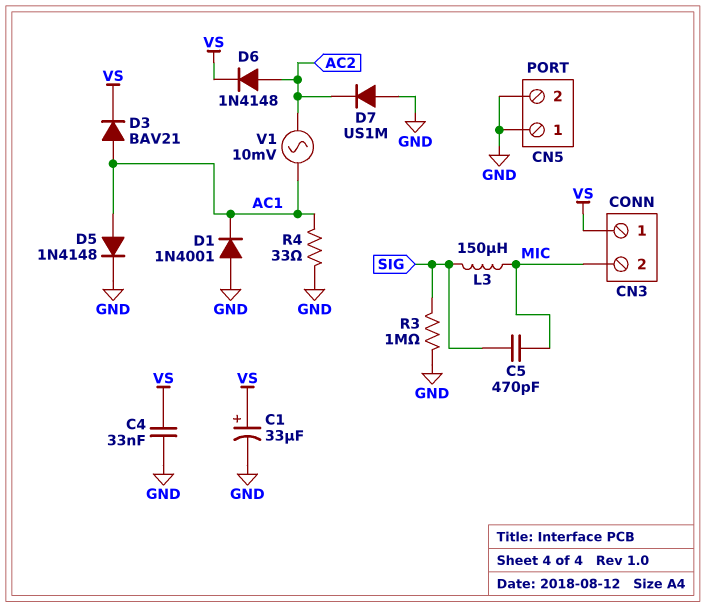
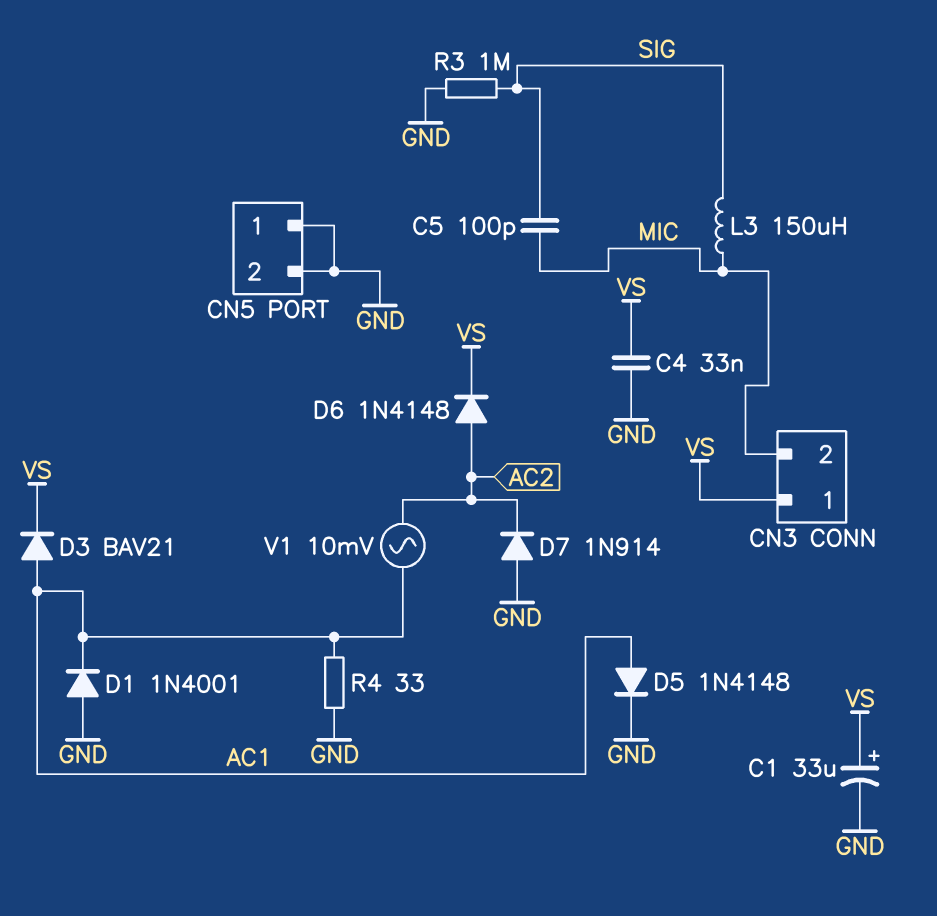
C5: 470pF (MIC, SIG) -> 100pF (MIC, SIG)
D7: diode US1M (A GND, K AC2) -> diode 1N914 (A GND, K AC2)

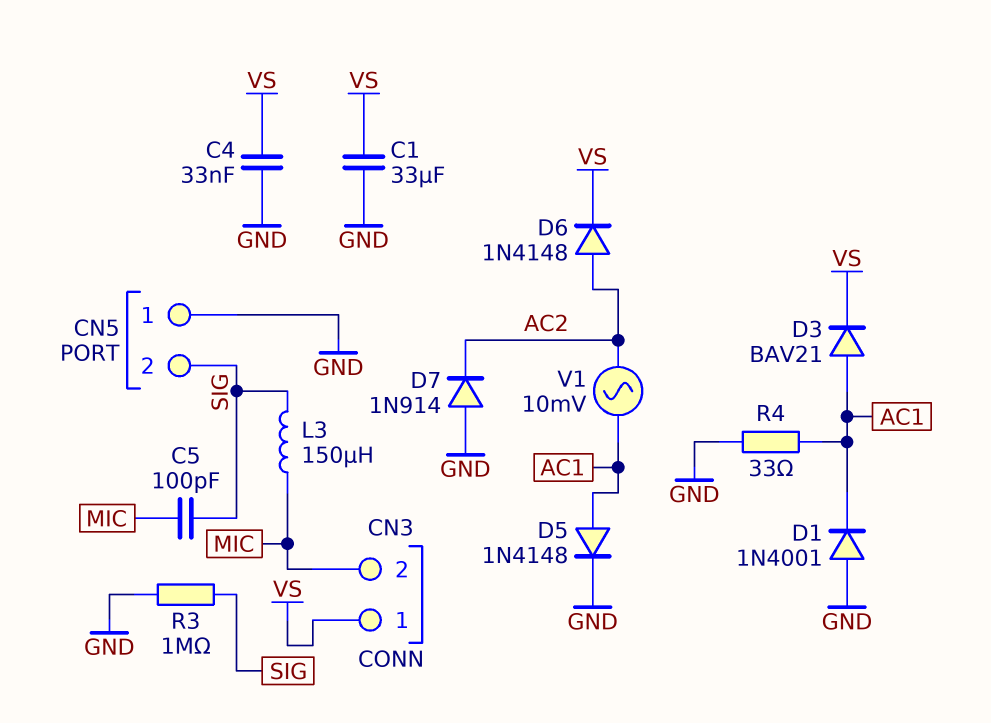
C1: 33uF (plus VS, minus GND) -> 33uF (GND, VS)
CN5 pin 2: GND -> SIG

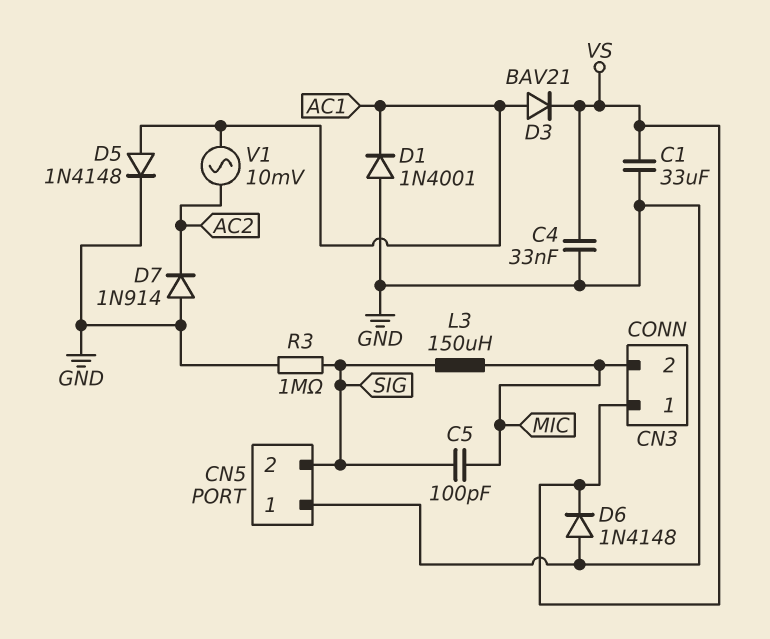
D6: diode 1N4148 (A AC2, K VS) -> diode 1N4148 (A GND, K VS)
R4: 33 (AC1, GND) -> none

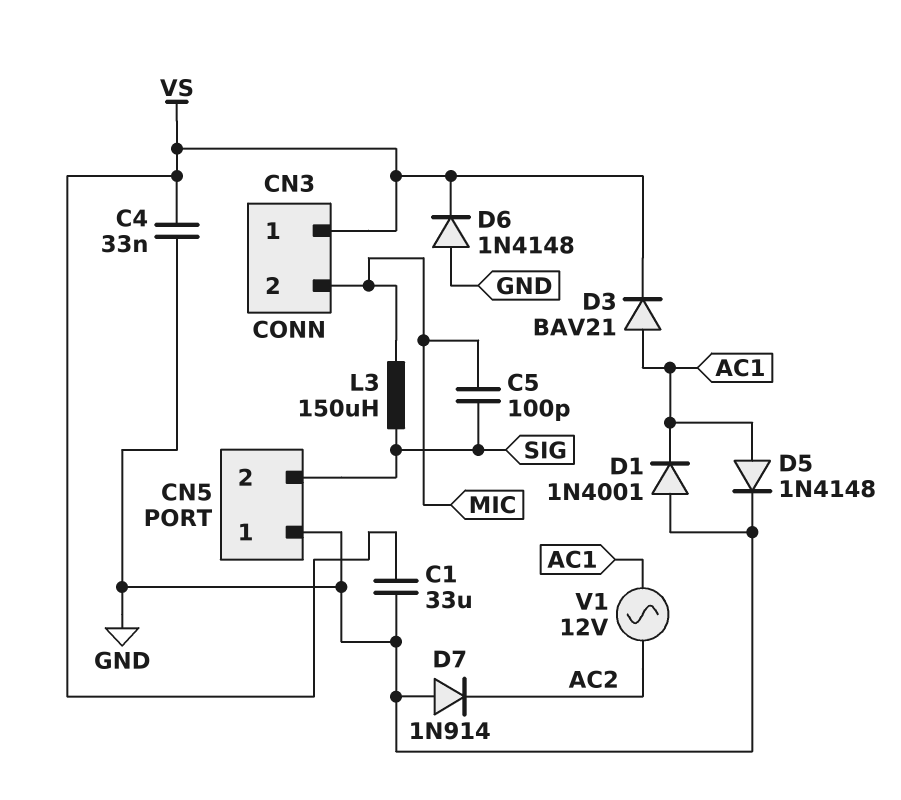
R3: 1M (GND, SIG) -> none
V1: AC 10mV (AC1, AC2) -> AC 12V (AC1, AC2)

